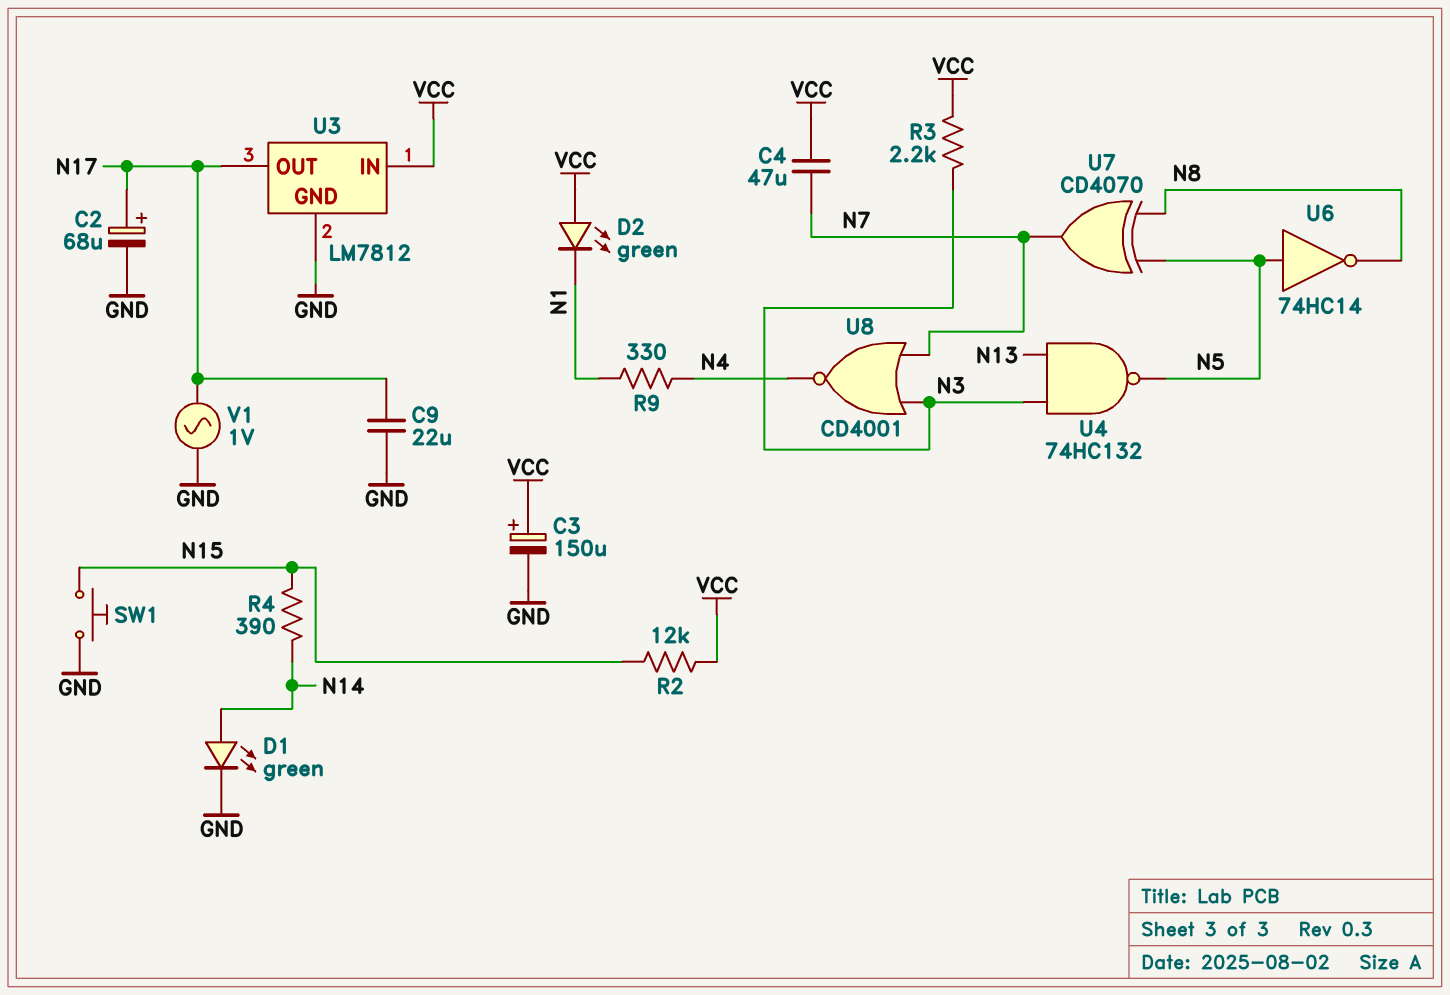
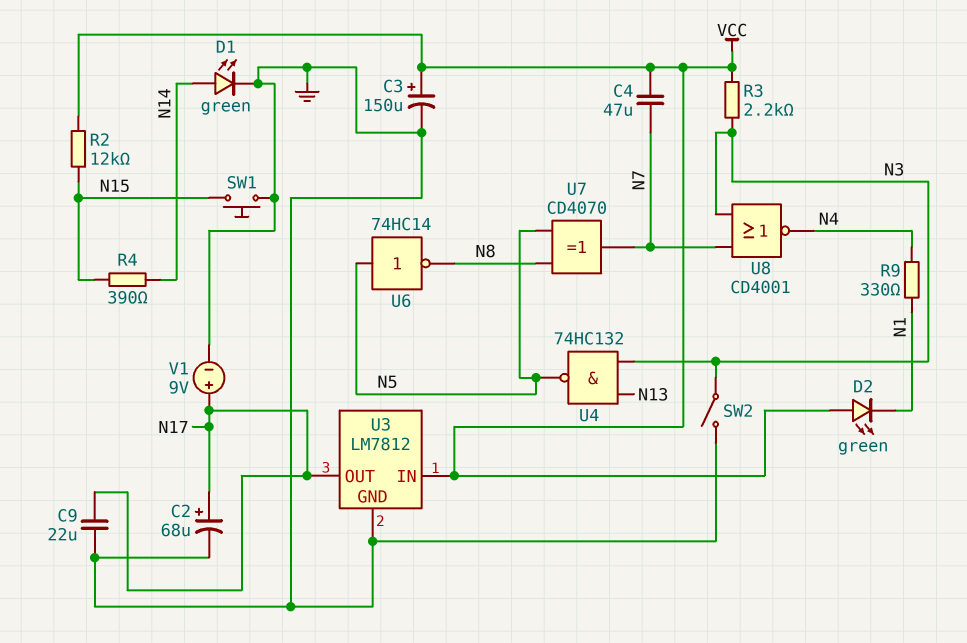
SW2: none -> switch (GND, N3)
V1: AC 1V (GND, N17) -> 9V (plus N17, minus GND)

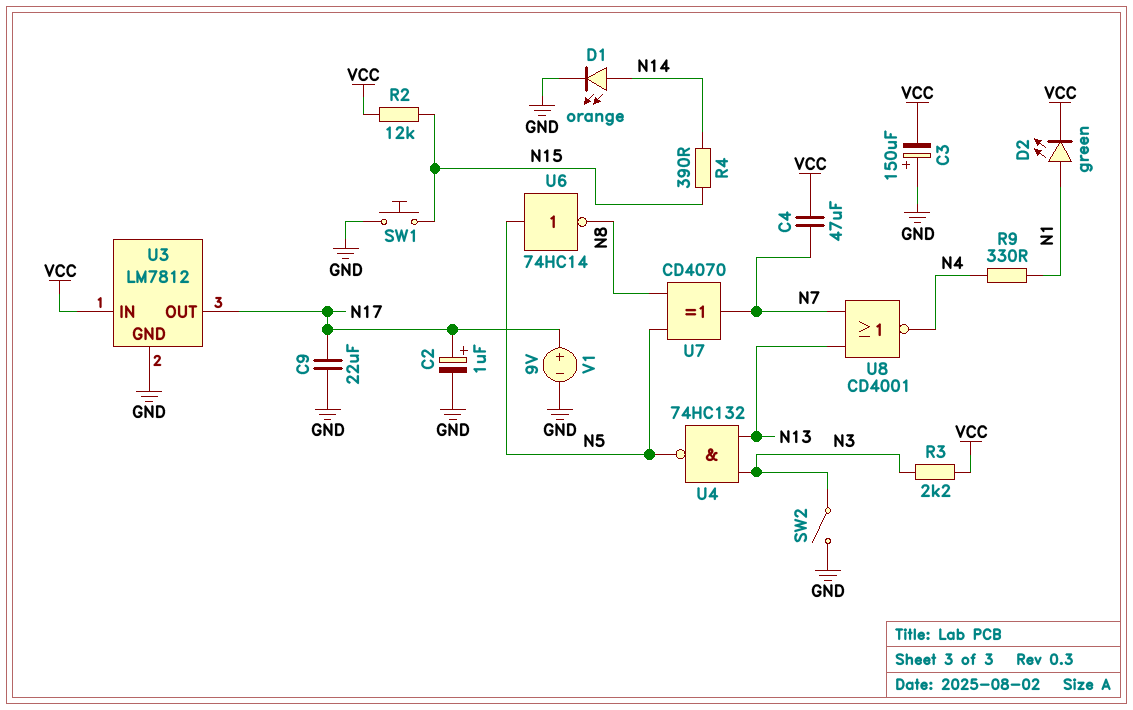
C2: 68uF (plus N17, minus GND) -> 1uF (plus N17, minus GND)
C3: 150uF (plus VCC, minus GND) -> 150uF (plus GND, minus VCC)
D1: LED green (A N14, K GND) -> LED orange (A N14, K GND)
D2: LED green (A VCC, K N1) -> LED green (A N1, K VCC)
U8: NOR CD4001 (in N3, in N7, out N4) -> NOR CD4001 (in N7, in N13, out N4)

